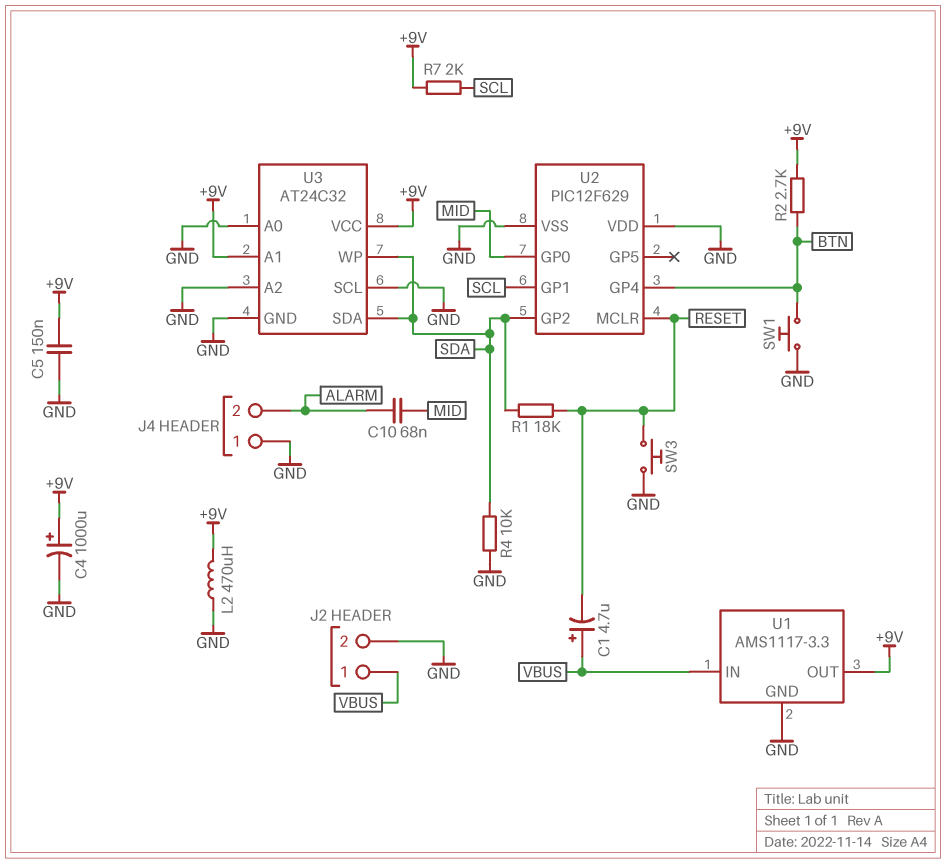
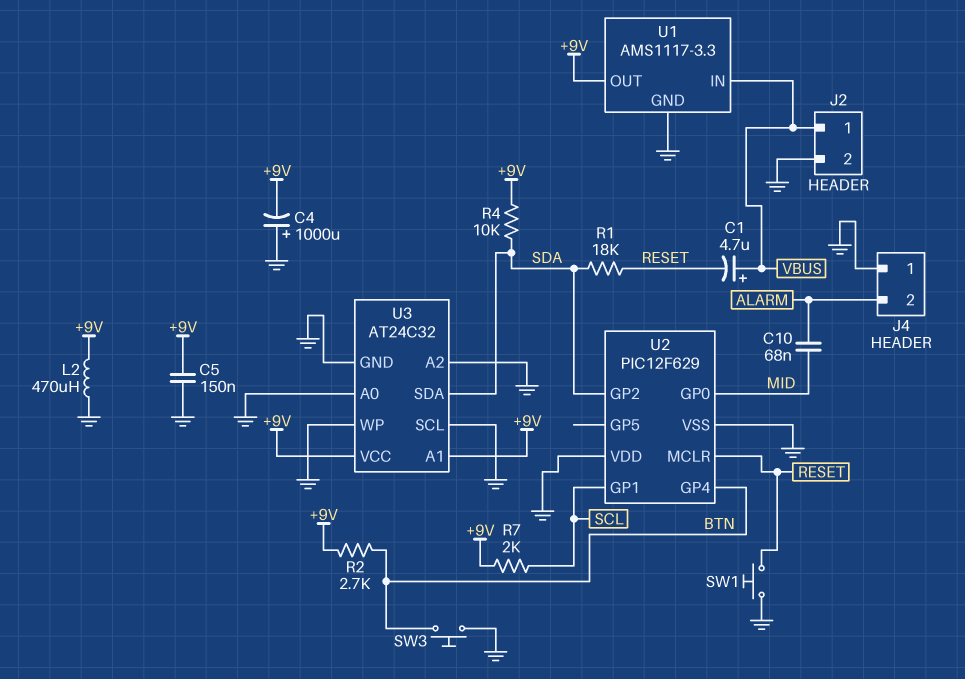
C4: 1000uF (plus +9V, minus GND) -> 1000uF (plus GND, minus +9V)
R4: 10k (GND, SDA) -> 10k (+9V, SDA)
SW1: button (BTN, GND) -> button (GND, RESET)
SW3: button (GND, RESET) -> button (BTN, GND)
U3 pin WP: SDA -> GND

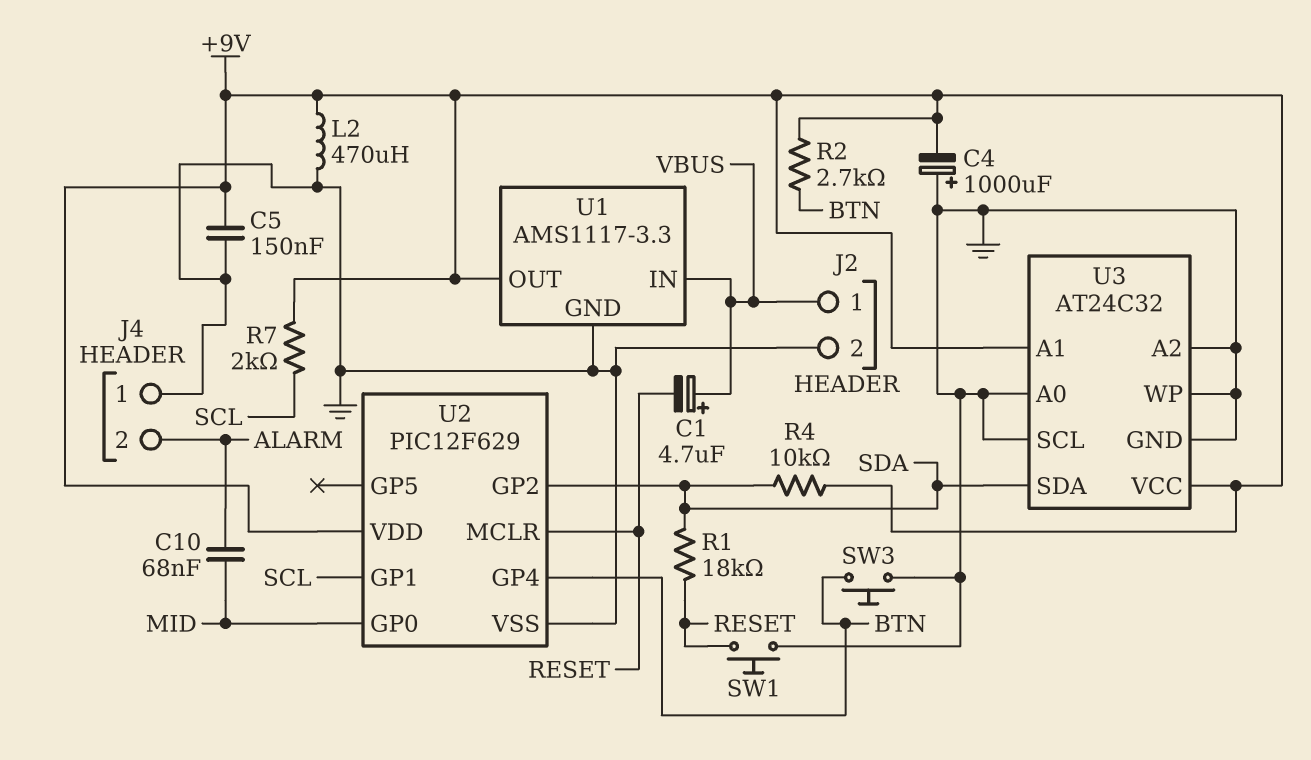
U2 pin VDD: GND -> +9V

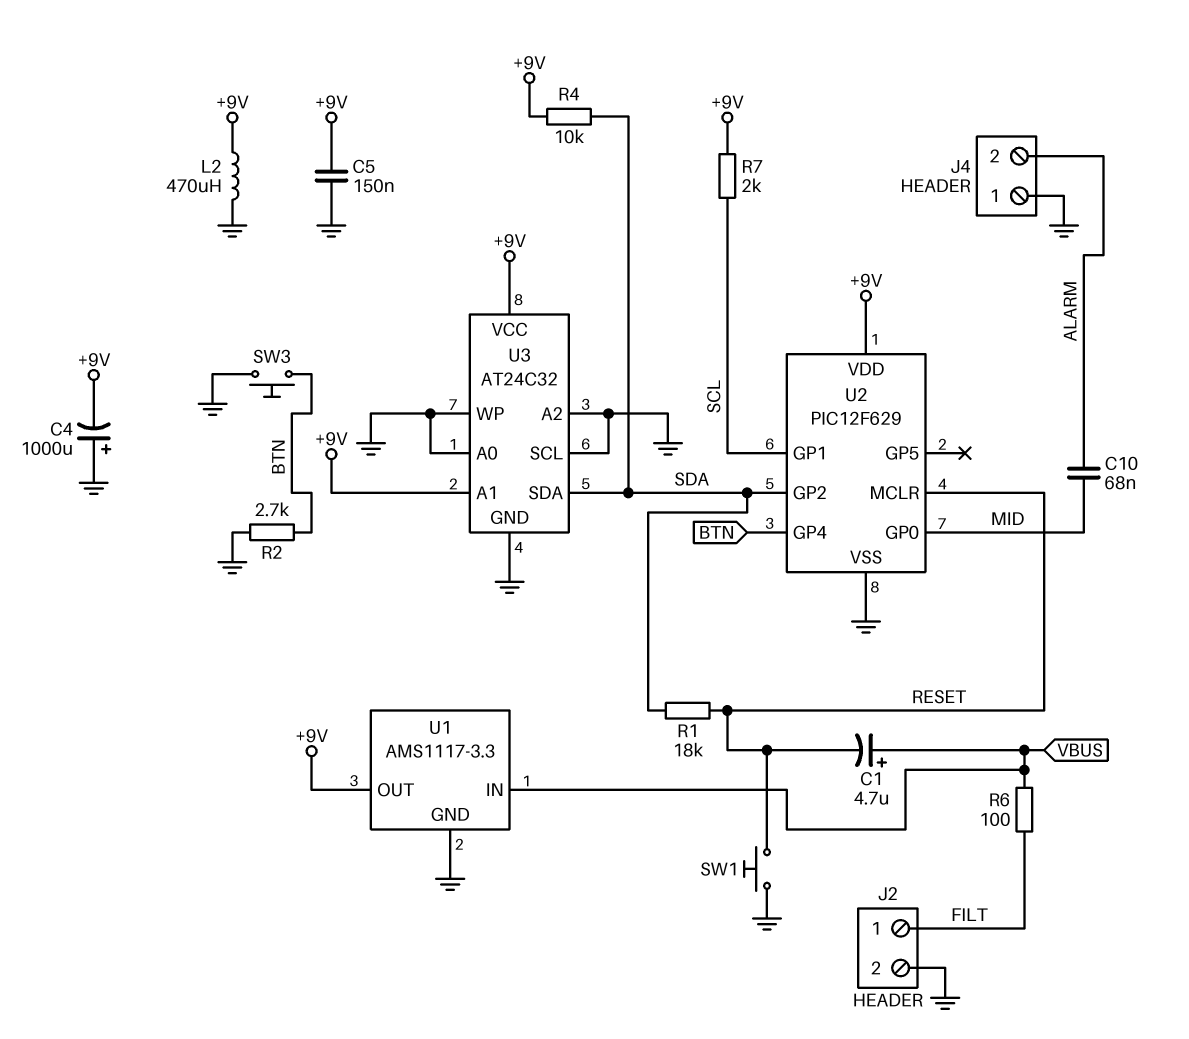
J2 pin 1: VBUS -> FILT
R2: 2.7k (+9V, BTN) -> 2.7k (BTN, GND)
R6: none -> 100 (FILT, VBUS)

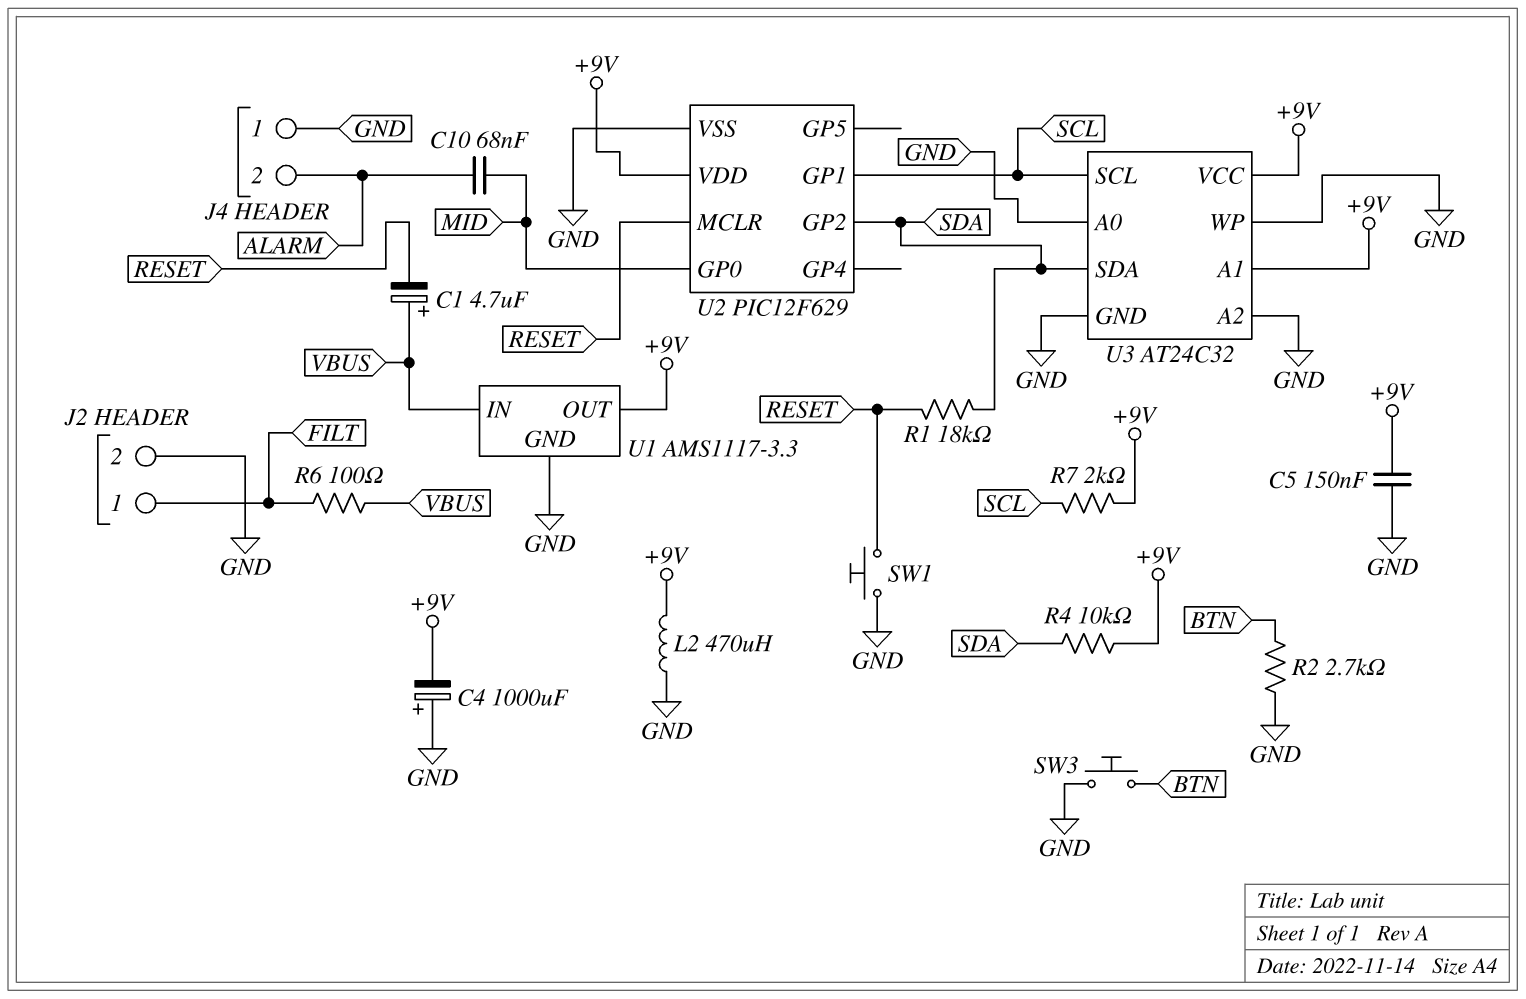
U2 pin GP4: BTN -> none
U3 pin SCL: GND -> SCL

